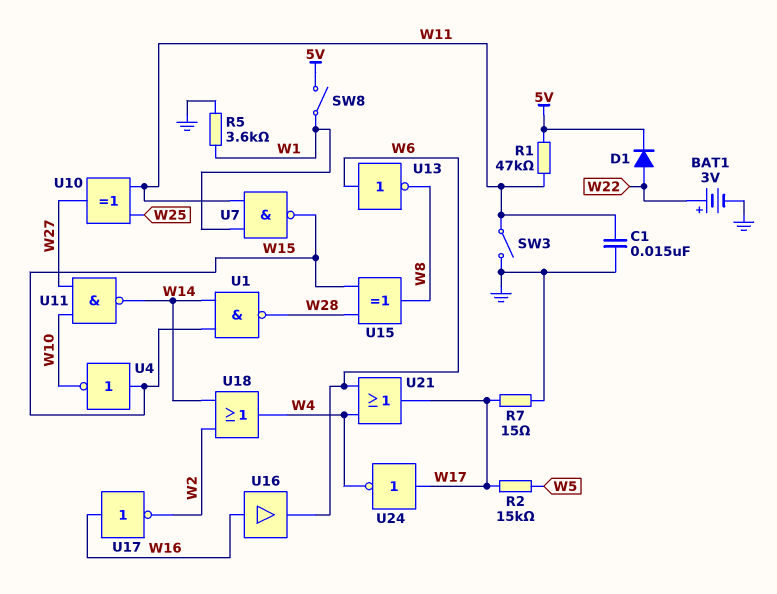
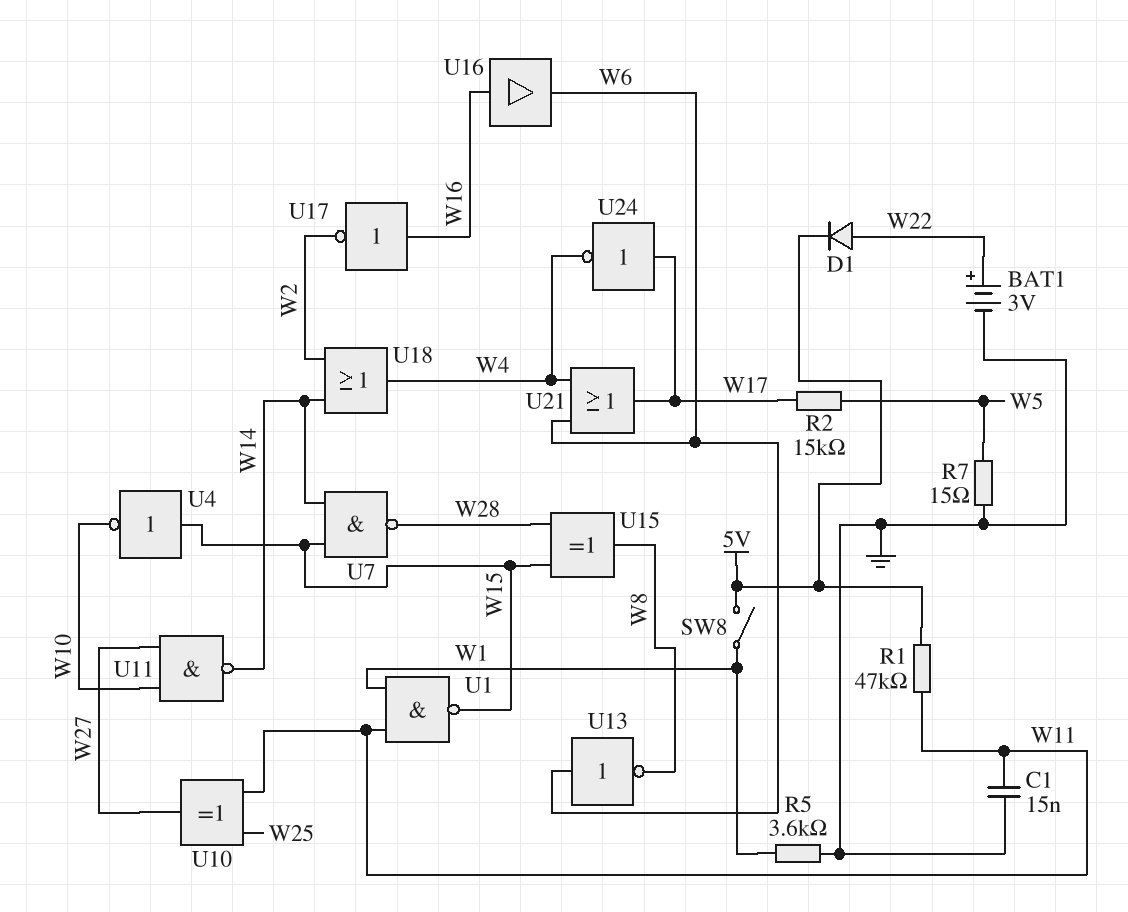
R7: 15 (GND, W17) -> 15 (GND, W5)
SW3: switch (GND, W11) -> none
U1: NAND (in W14, in W15, out W28) -> NAND (in W1, in W11, out W15)
U7: NAND (in W1, in W11, out W15) -> NAND (in W14, in W15, out W28)

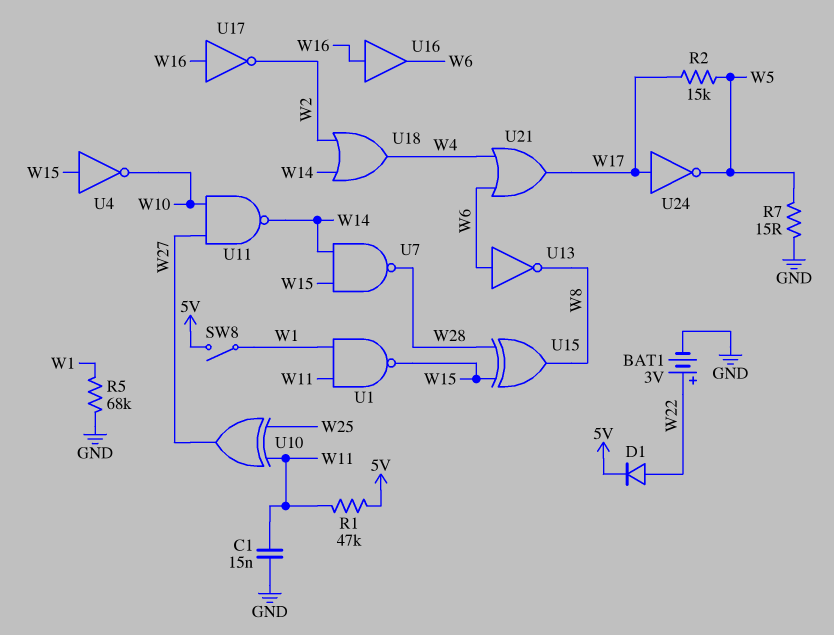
R5: 3.6k (GND, W1) -> 68k (GND, W1)
U24: NOT (in W17, out W4) -> NOT (in W17, out W5)

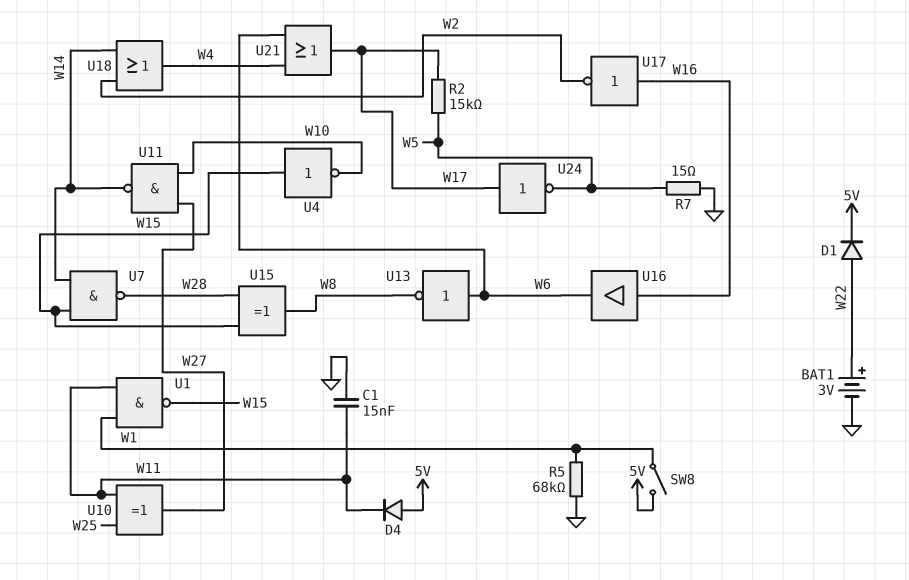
D4: none -> diode (A 5V, K W11)
R1: 47k (5V, W11) -> none

